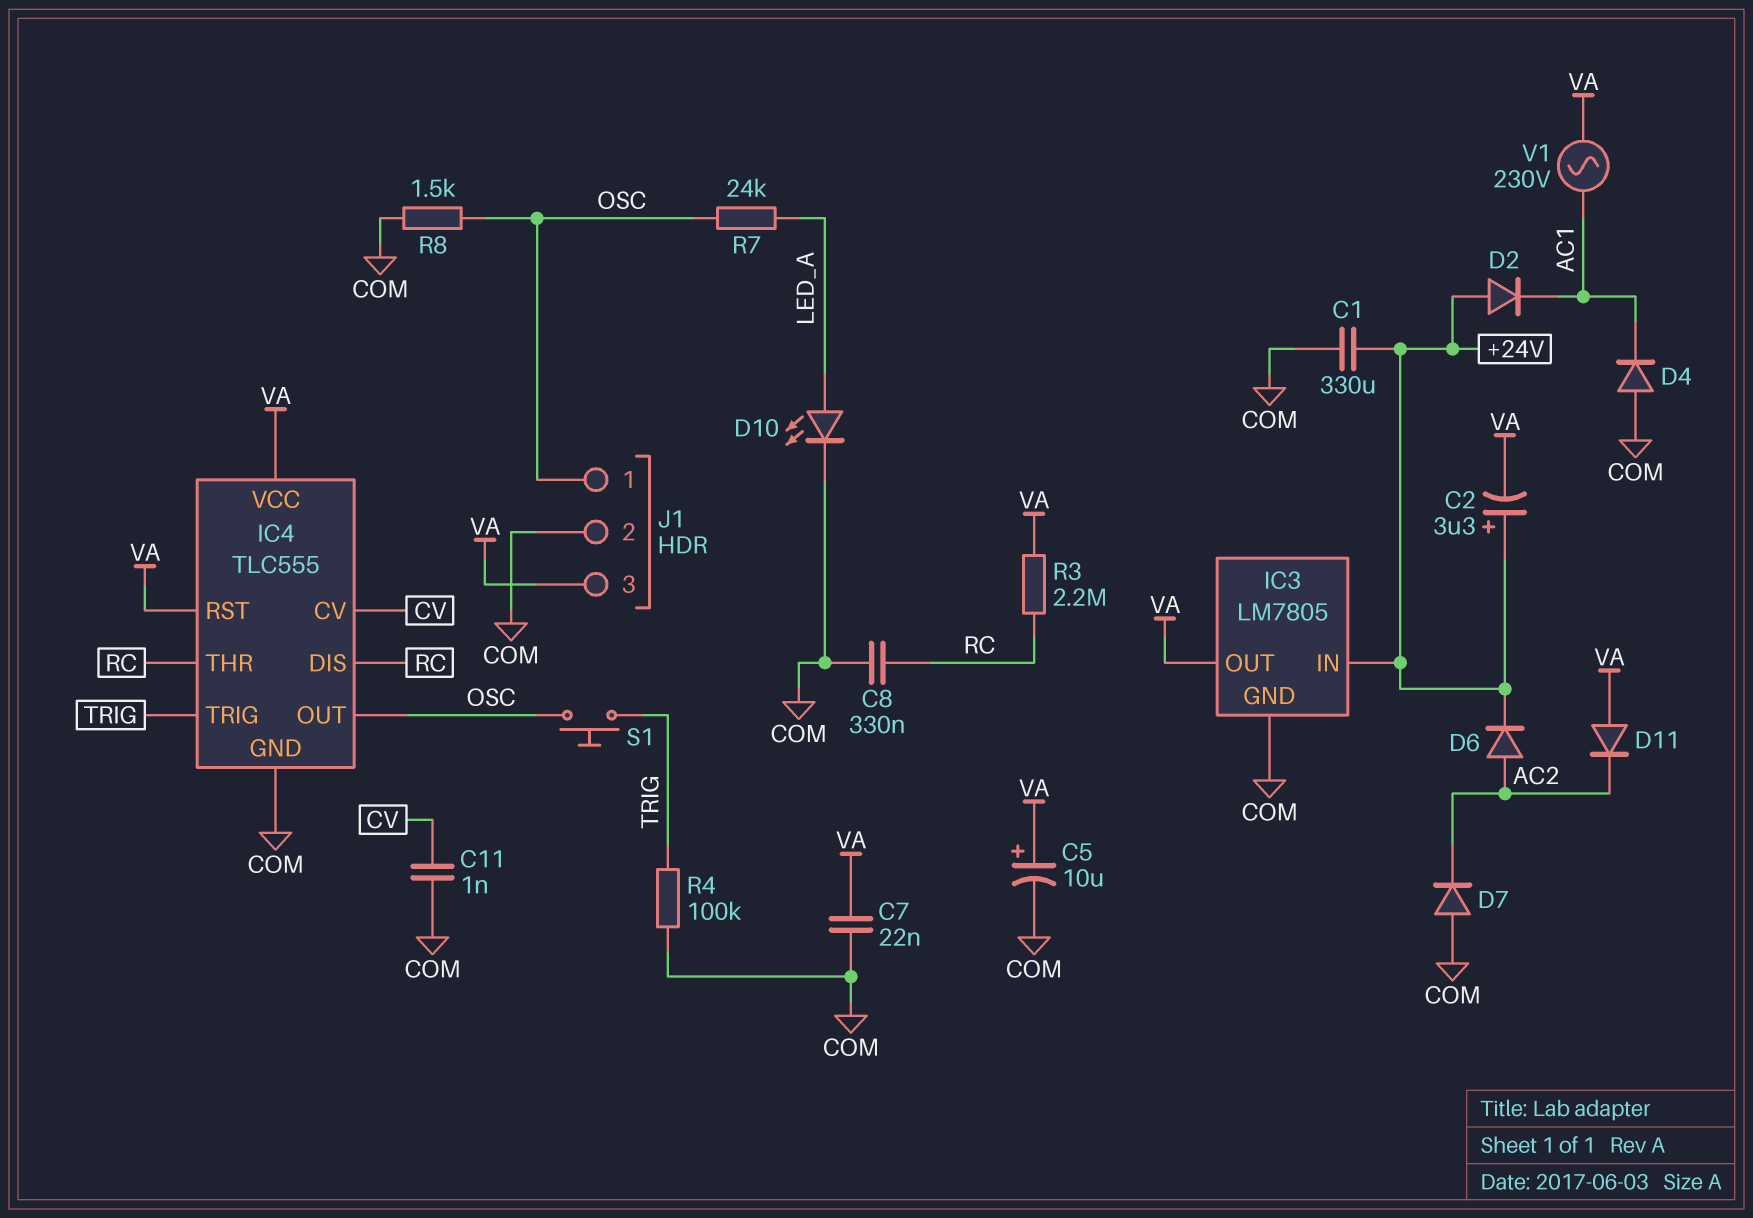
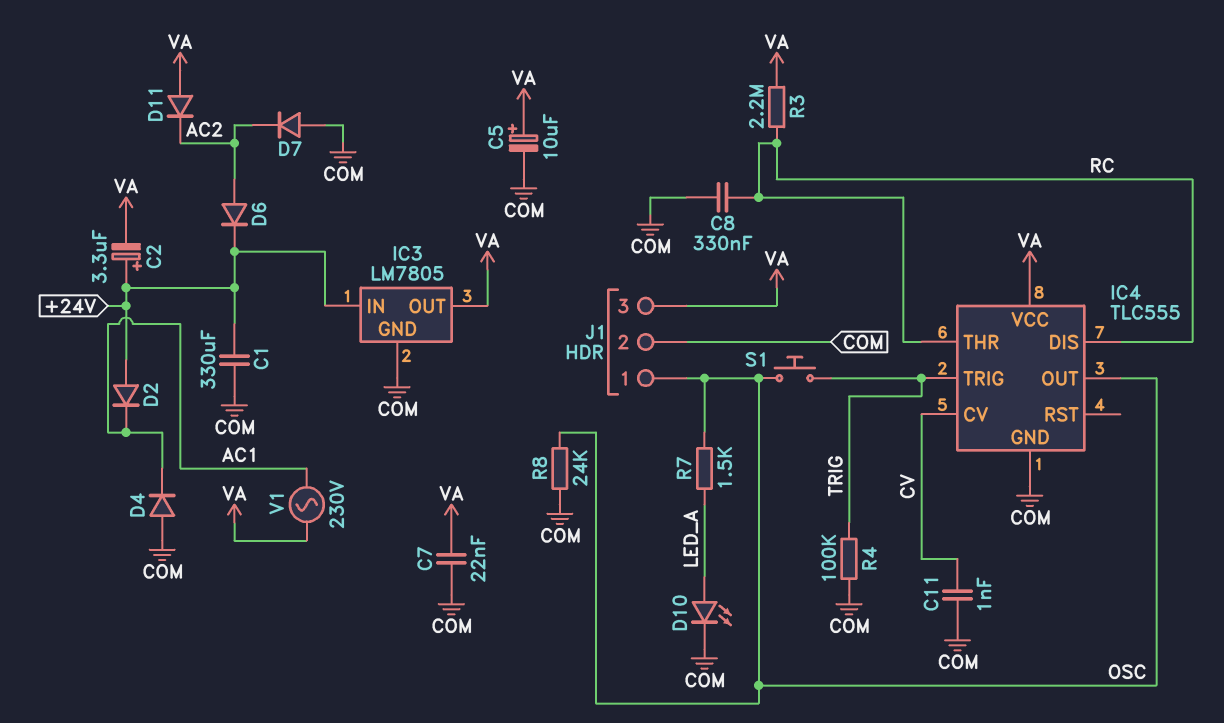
IC4 pin RST: VA -> none
R7: 24k (LED_A, OSC) -> 1.5k (LED_A, OSC)
R8: 1.5k (COM, OSC) -> 24k (COM, OSC)

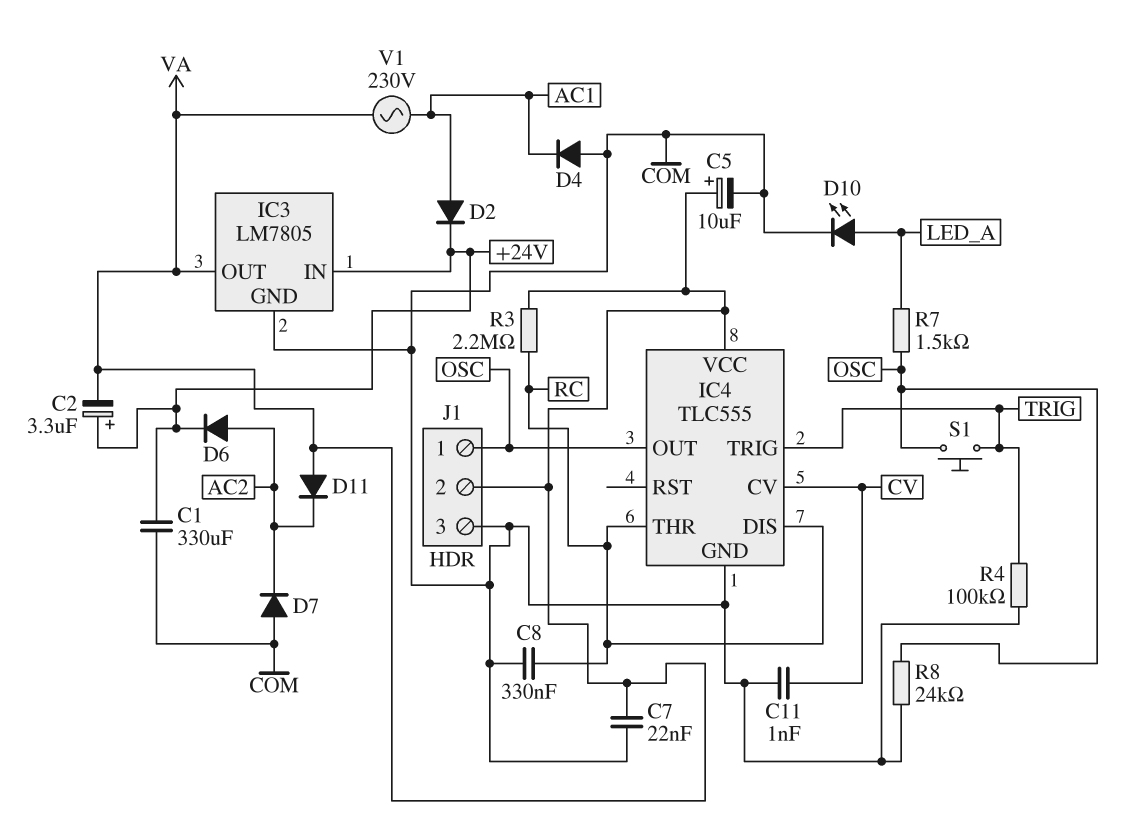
D2: diode (A +24V, K AC1) -> diode (A AC1, K +24V)
J1 pin 2: COM -> VA
J1 pin 3: VA -> COM

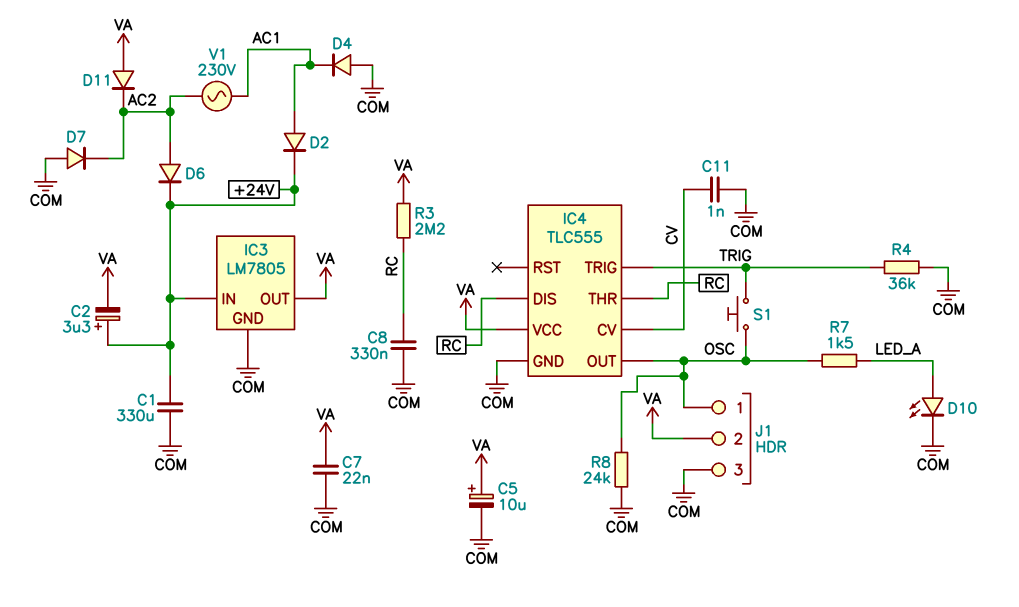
R4: 100k (COM, TRIG) -> 36k (COM, TRIG)
V1: AC 230V (AC1, VA) -> AC 230V (AC1, AC2)

